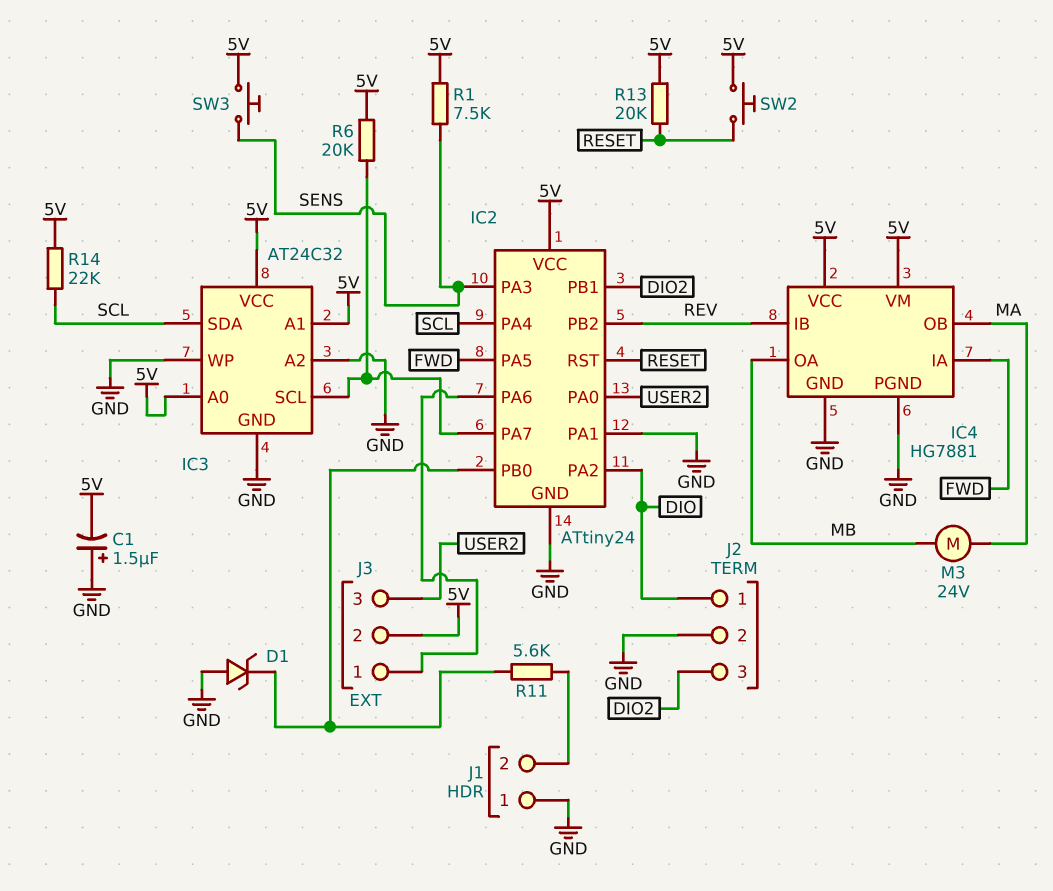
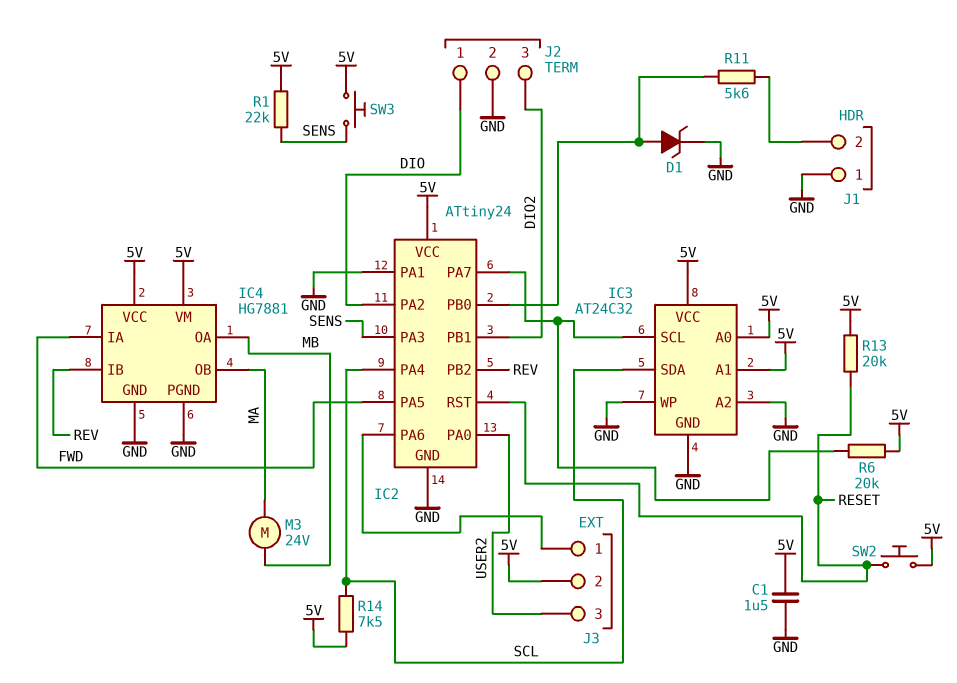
C1: 1.5uF (plus GND, minus 5V) -> 1.5uF (5V, GND)
D1: zener (A GND, K IC2/PB0) -> zener (A IC2/PB0, K GND)
R1: 7.5k (5V, SENS) -> 22k (5V, SENS)
R14: 22k (5V, SCL) -> 7.5k (5V, SCL)

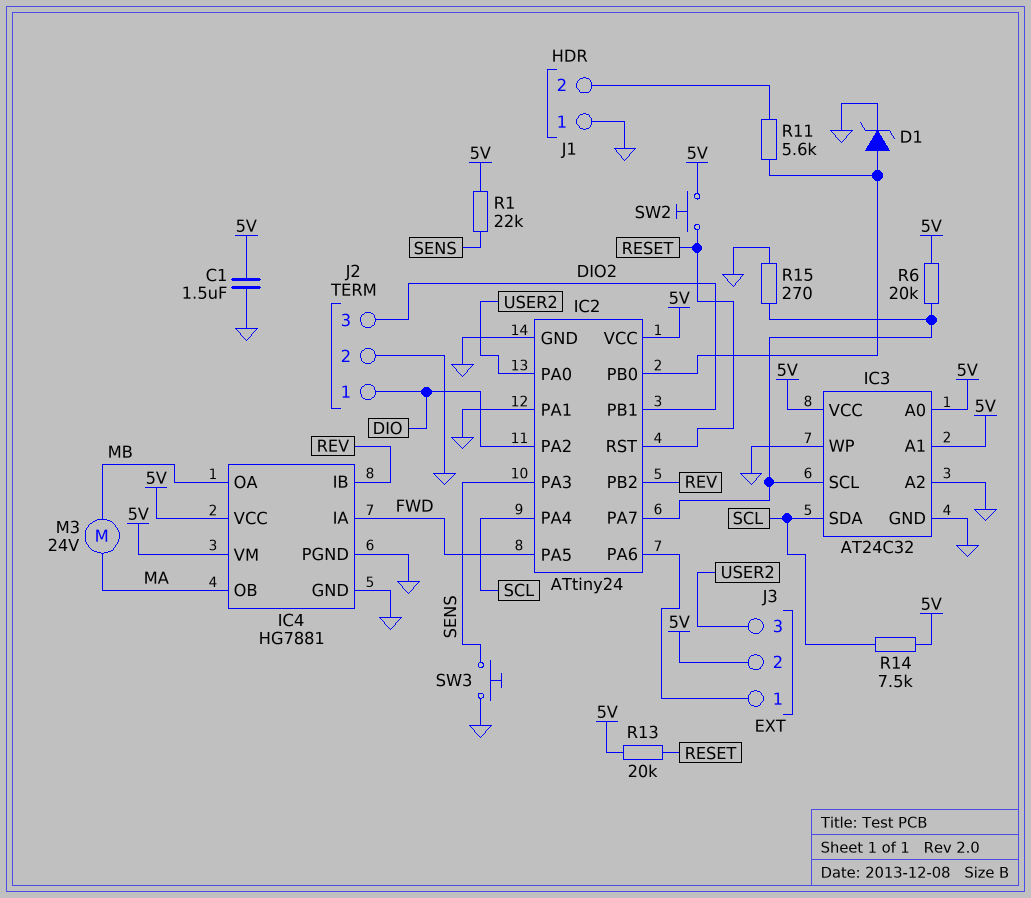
R15: none -> 270 (GND, IC2/PA7)
SW3: button (5V, SENS) -> button (GND, SENS)

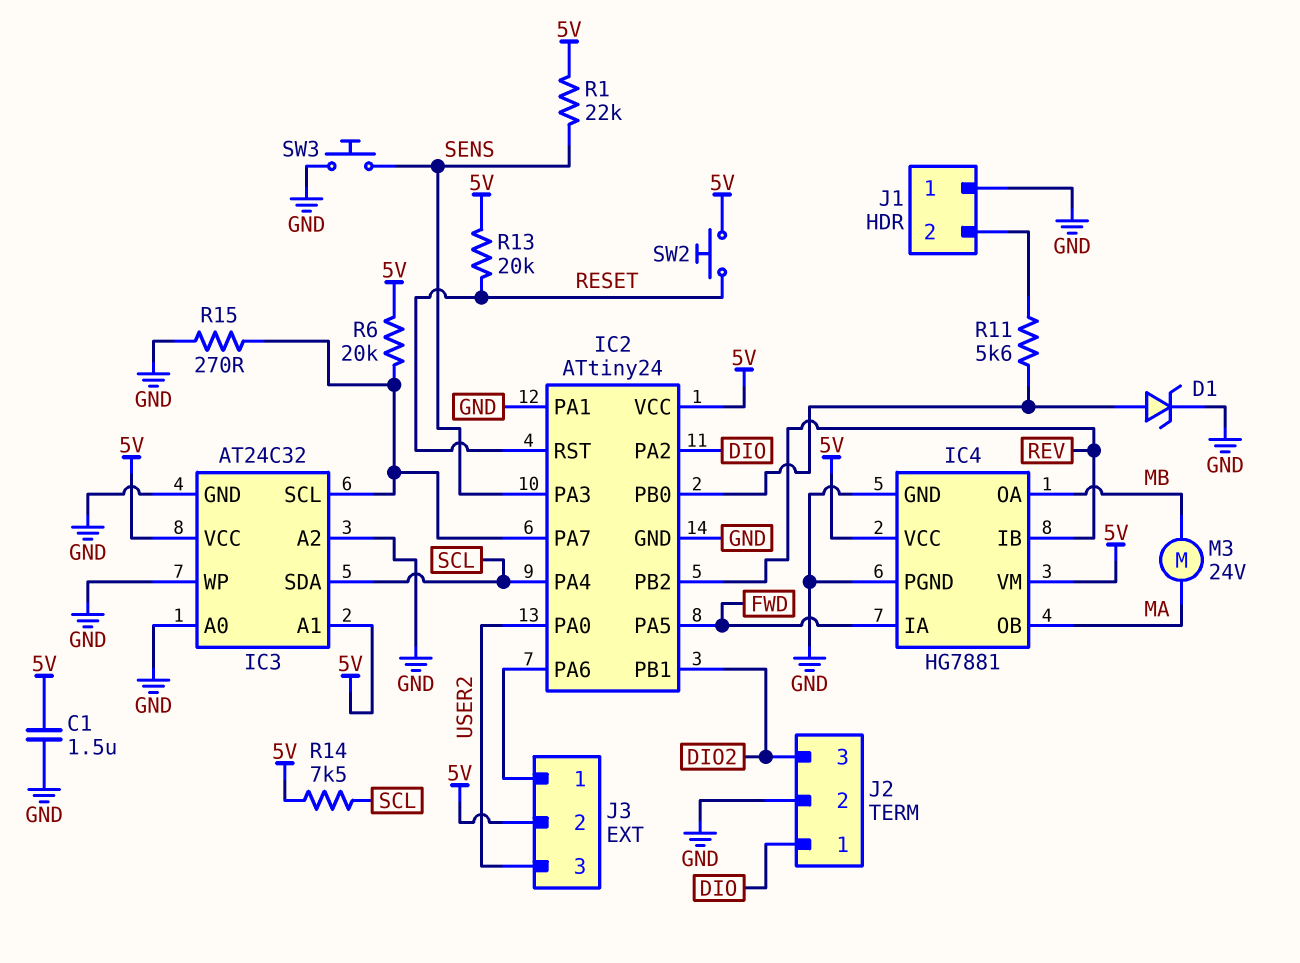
IC3 pin A0: 5V -> GND

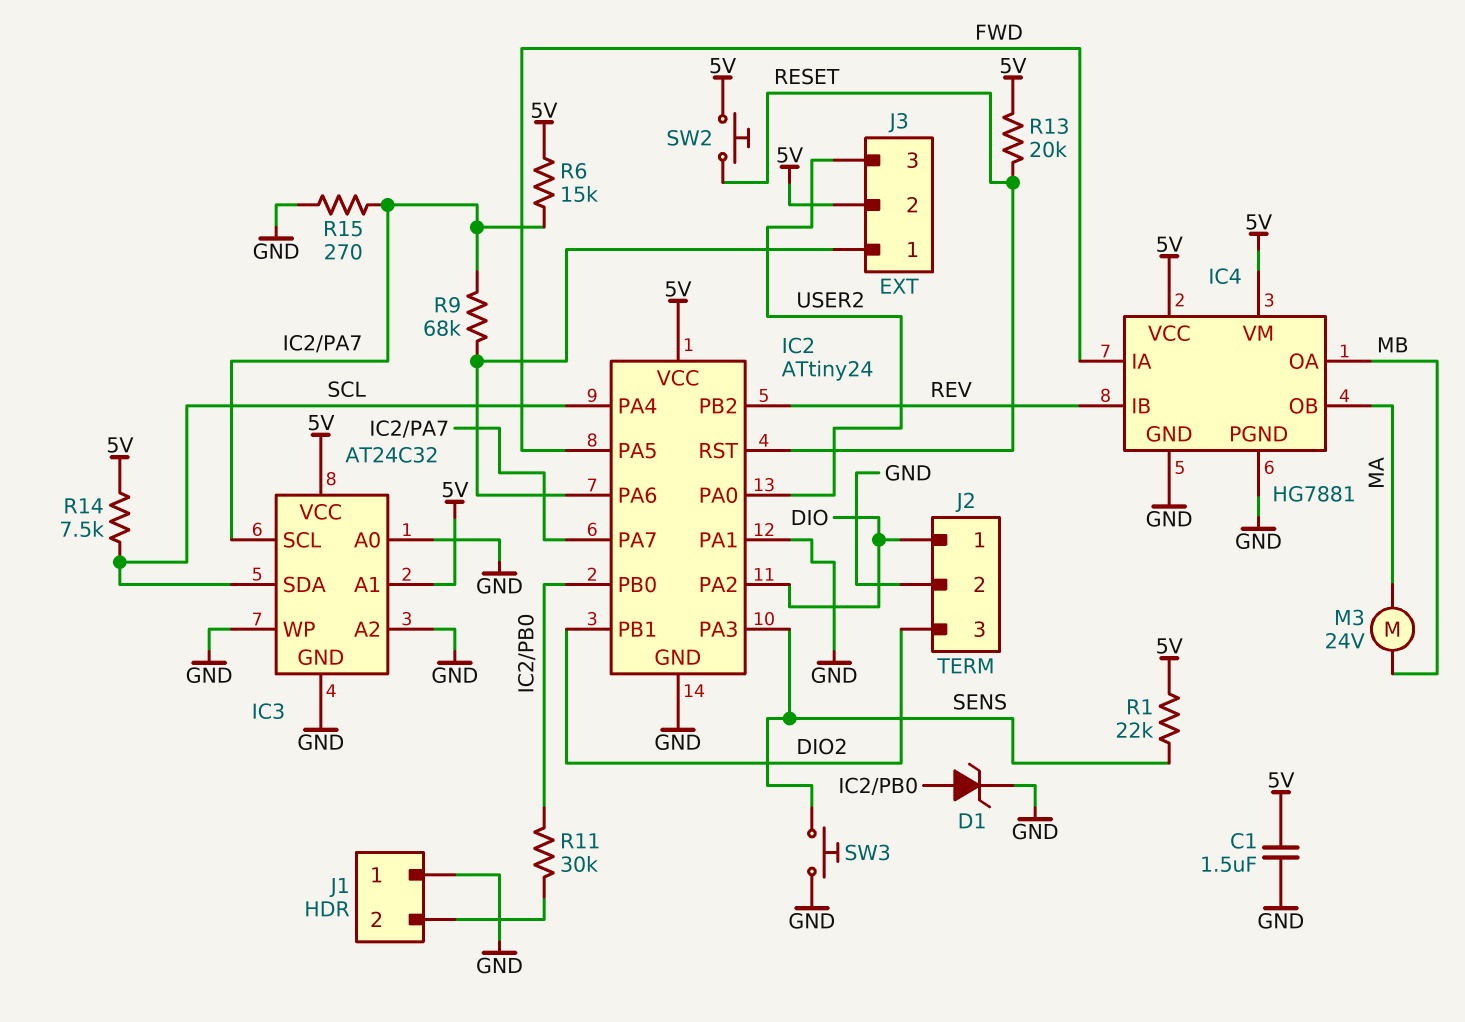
R6: 20k (5V, IC2/PA7) -> 15k (5V, IC2/PA7)
R9: none -> 68k (IC2/PA6, IC2/PA7)
R11: 5.6k (IC2/PB0, J1/2) -> 30k (IC2/PB0, J1/2)

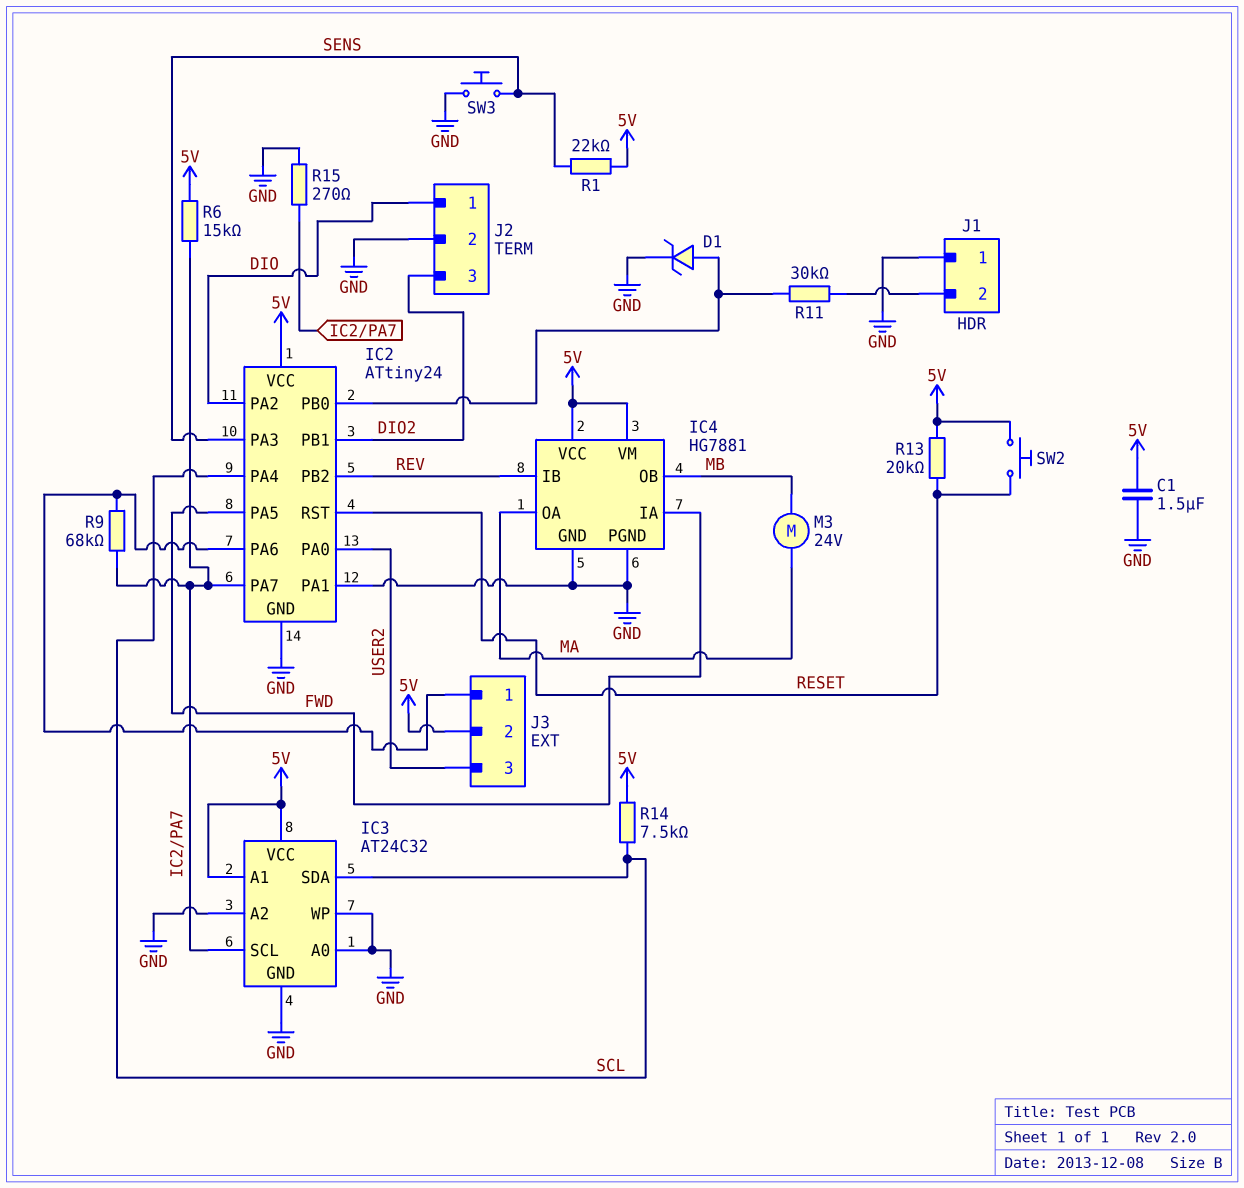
IC4 pin OA: MB -> MA
IC4 pin OB: MA -> MB

